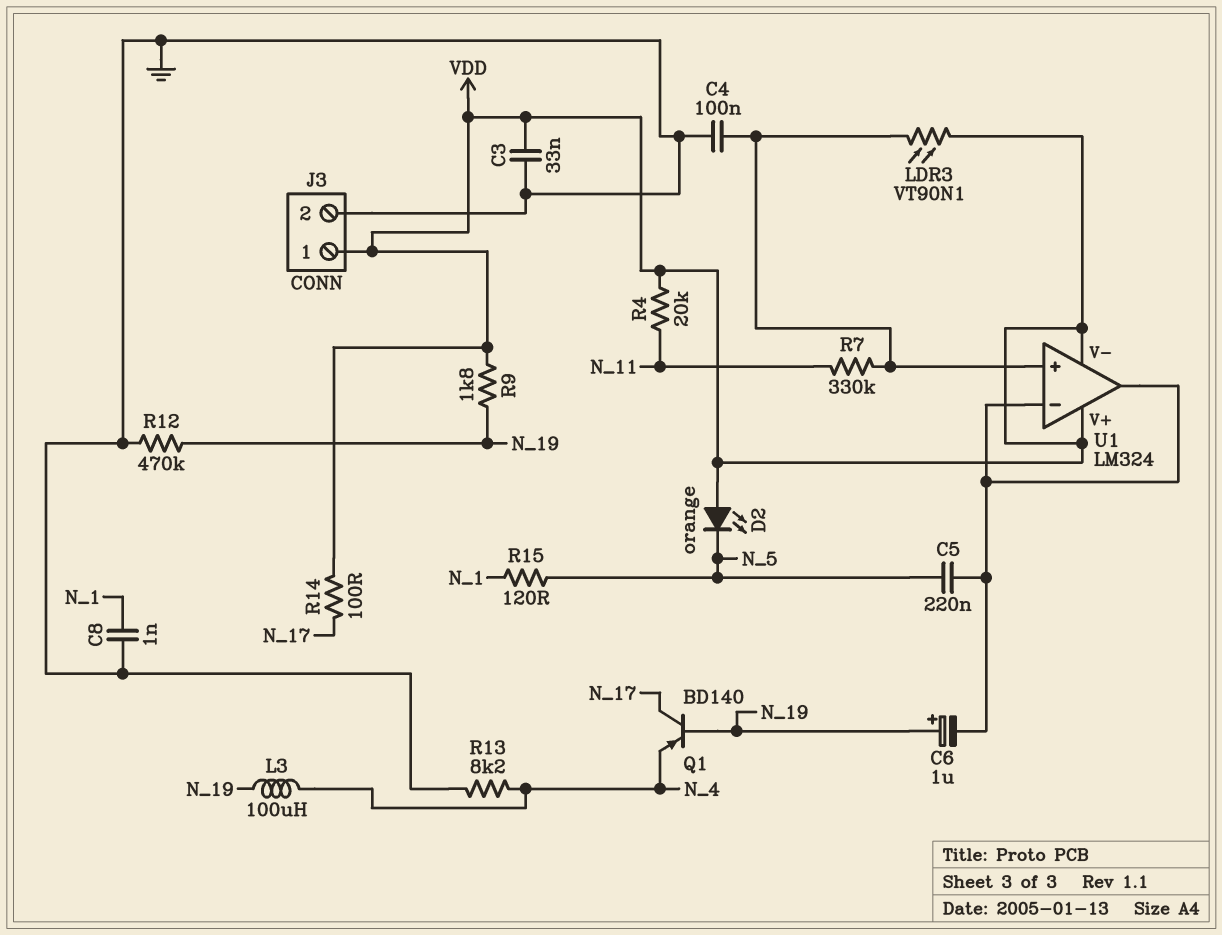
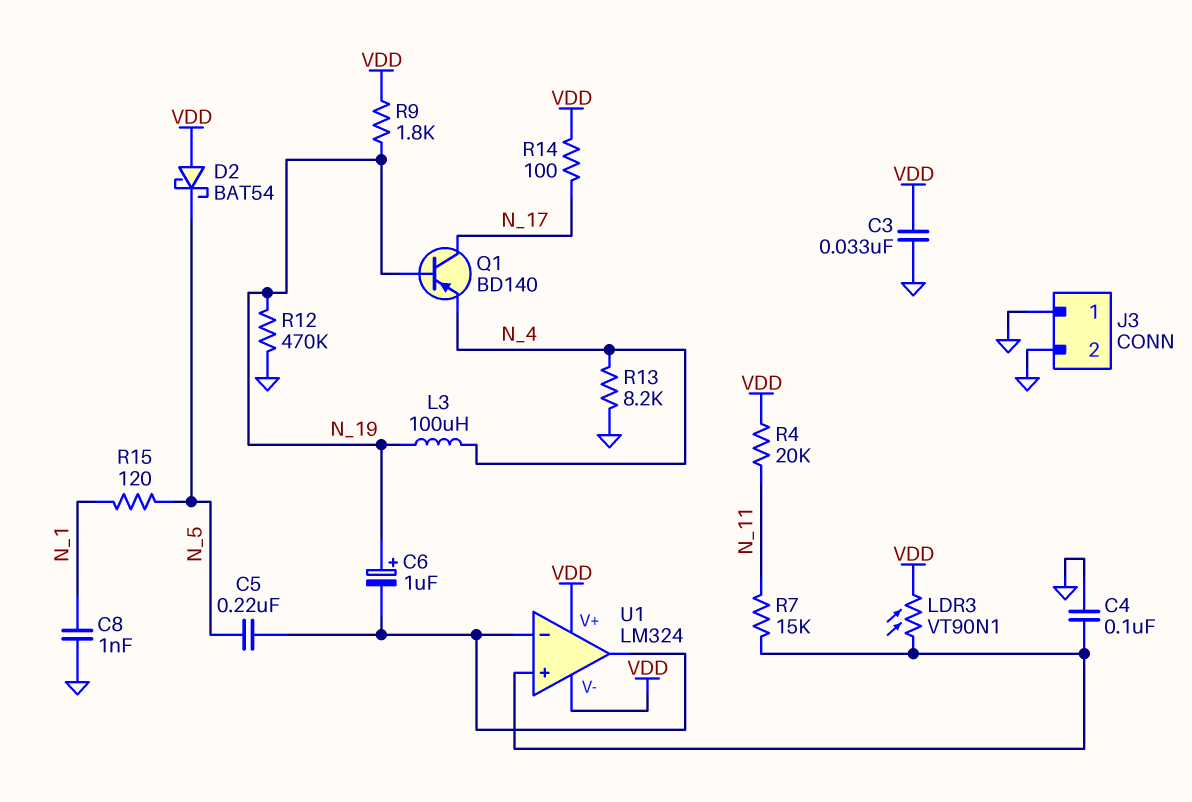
D2: LED orange (A VDD, K N_5) -> schottky BAT54 (A VDD, K N_5)
J3 pin 1: VDD -> GND
R7: 330k (N_11, U1/in+) -> 15k (N_11, U1/in+)

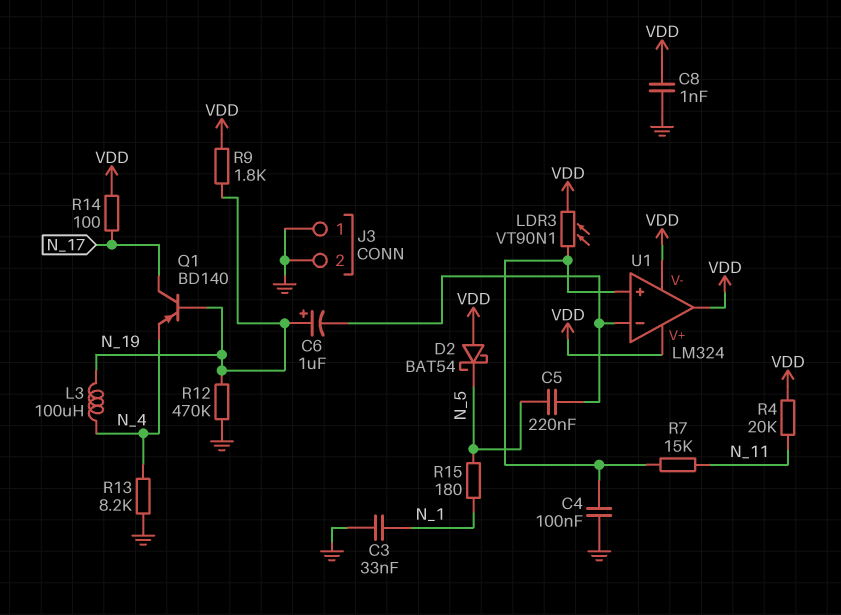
C3: 33nF (GND, VDD) -> 33nF (GND, N_1)
C8: 1nF (GND, N_1) -> 1nF (GND, VDD)
R15: 120 (N_1, N_5) -> 180 (N_1, N_5)
U1 pin out: U1/in- -> VDD

